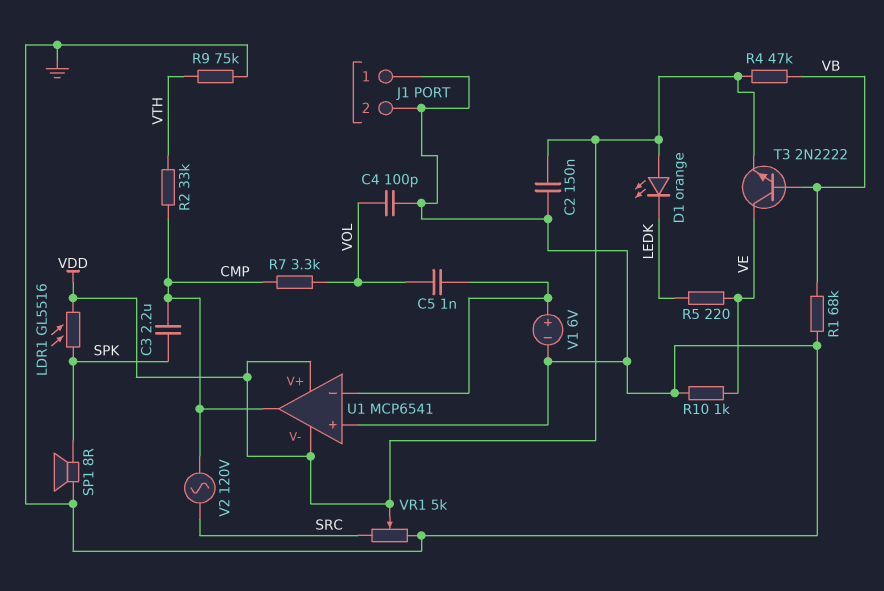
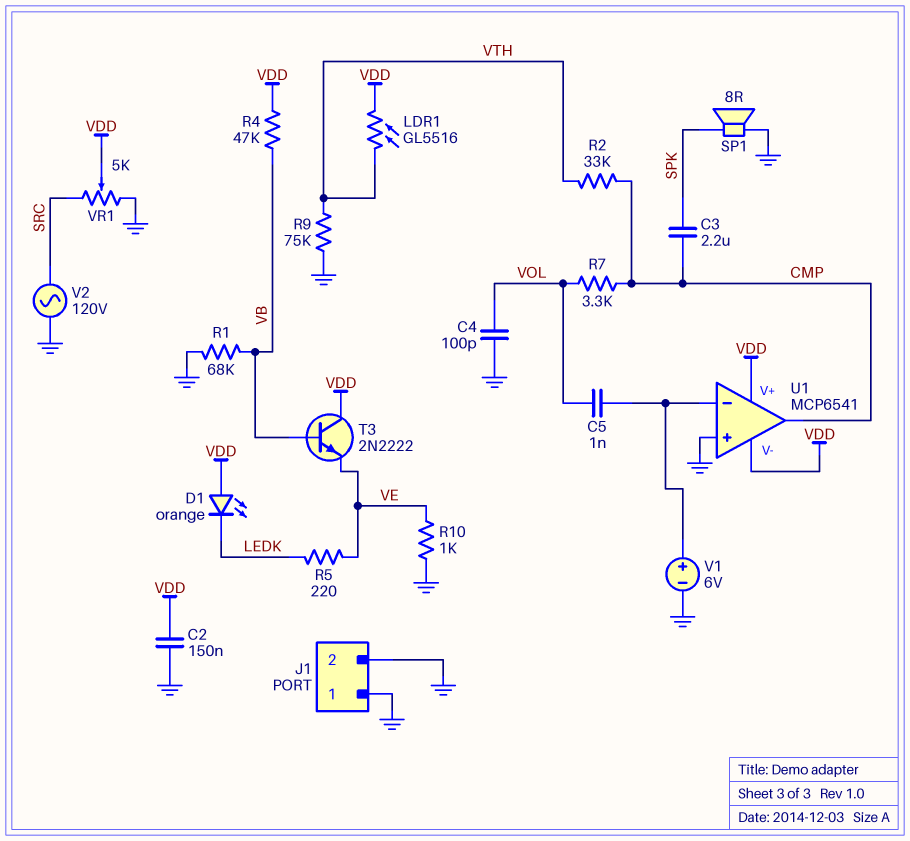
LDR1: GL5516 (SPK, VDD) -> GL5516 (VDD, VTH)
T3: NPN 2N2222 (B VB, C VE, E VDD) -> NPN 2N2222 (B VB, C VDD, E VE)
V2: AC 120V (CMP, SRC) -> AC 120V (GND, SRC)

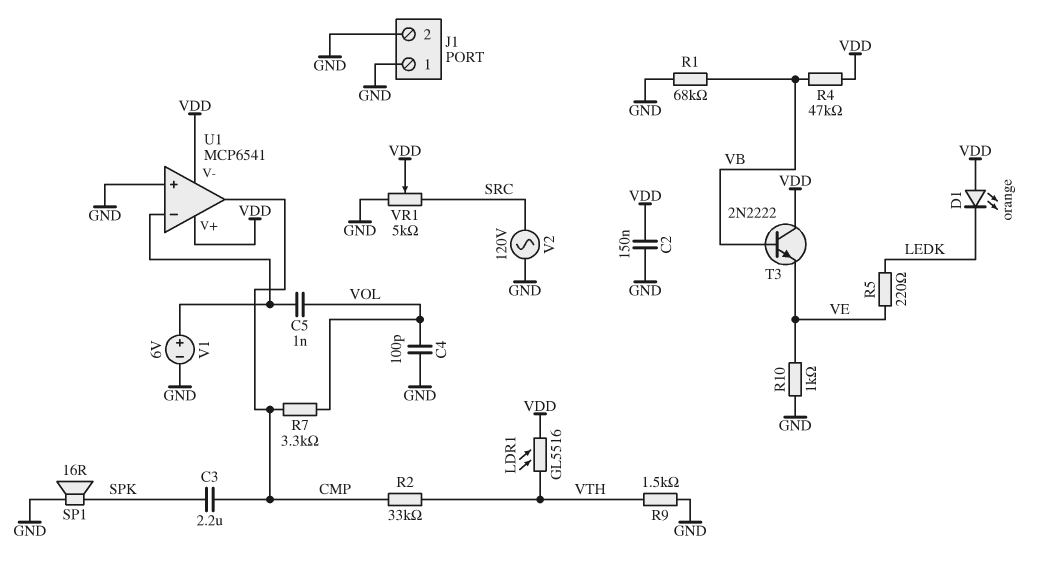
R9: 75k (GND, VTH) -> 1.5k (GND, VTH)
SP1: speaker 8R (GND, SPK) -> speaker 16R (GND, SPK)

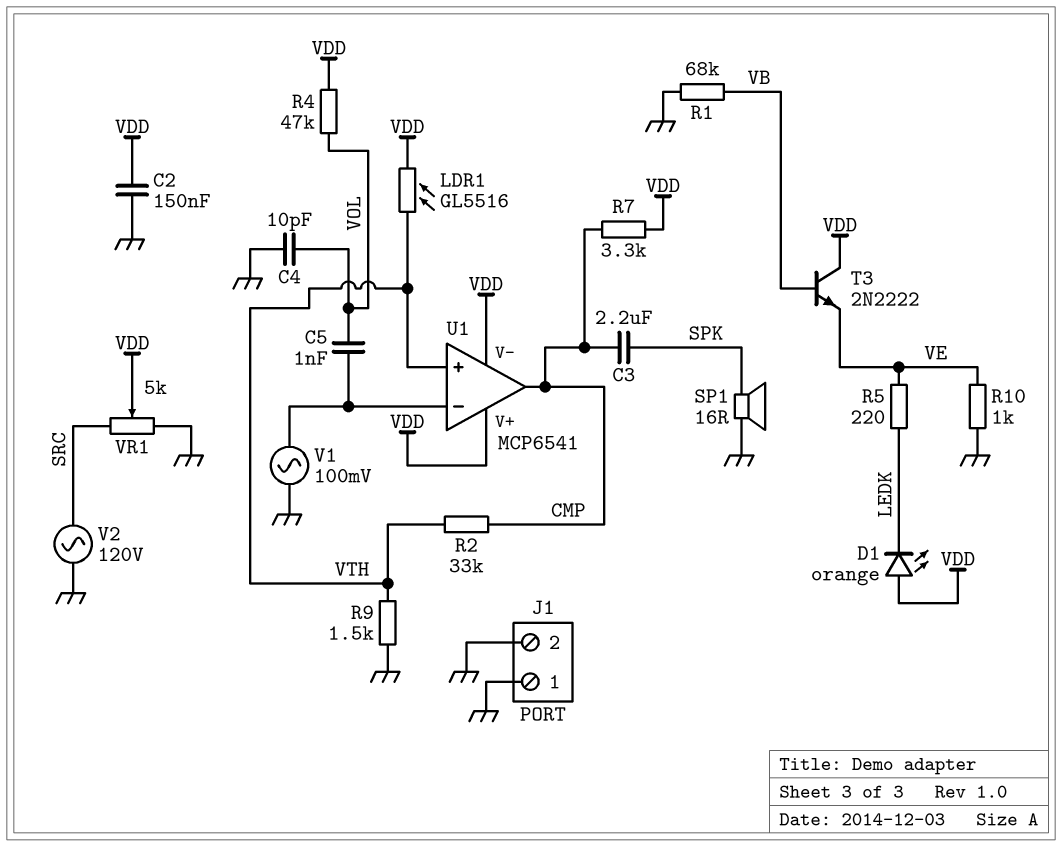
C4: 100pF (GND, VOL) -> 10pF (GND, VOL)
R4: 47k (VB, VDD) -> 47k (VDD, VOL)
R7: 3.3k (CMP, VOL) -> 3.3k (CMP, VDD)
U1 pin in+: GND -> VTH
V1: 6V (plus U1/in-, minus GND) -> AC 100mV (GND, U1/in-)

